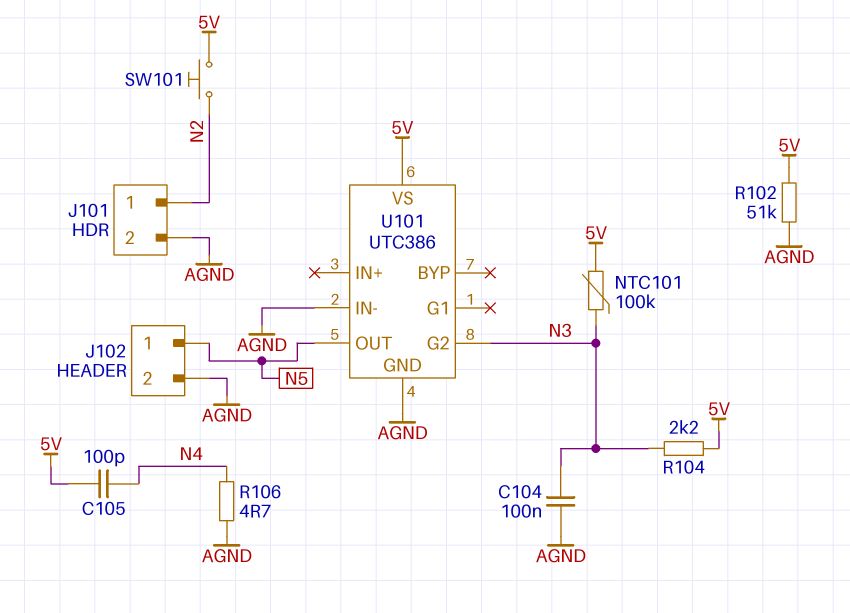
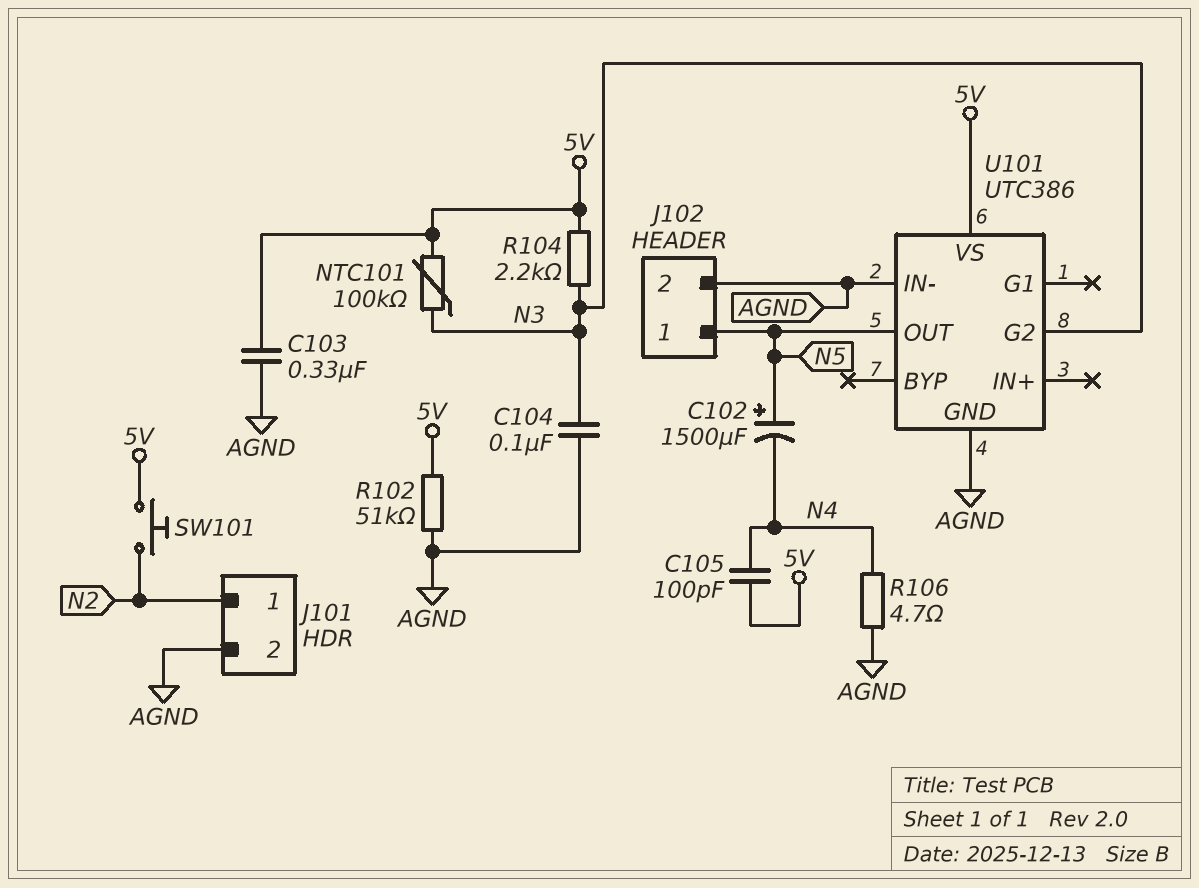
C102: none -> 1500uF (plus N5, minus N4)
C103: none -> 330nF (5V, AGND)

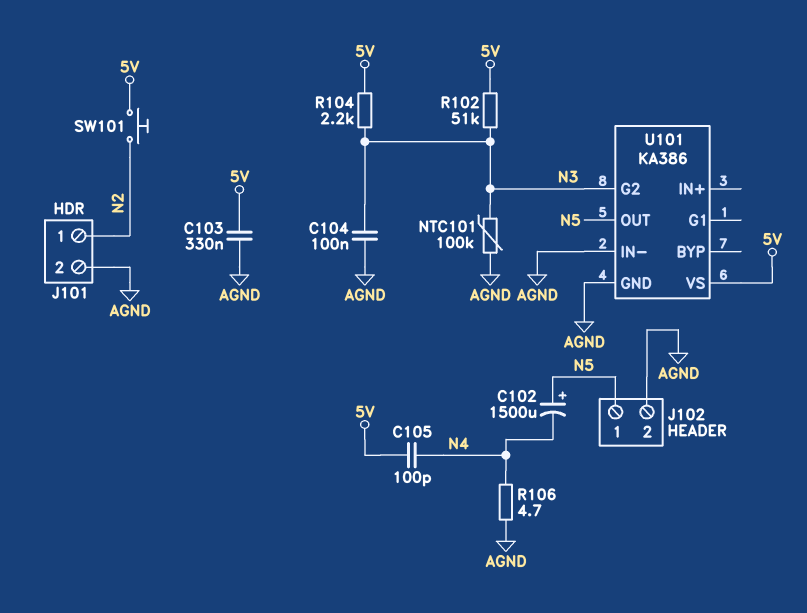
NTC101: 100k (5V, N3) -> 100k (AGND, N3)
R102: 51k (5V, AGND) -> 51k (5V, N3)
U101: UTC386 -> KA386

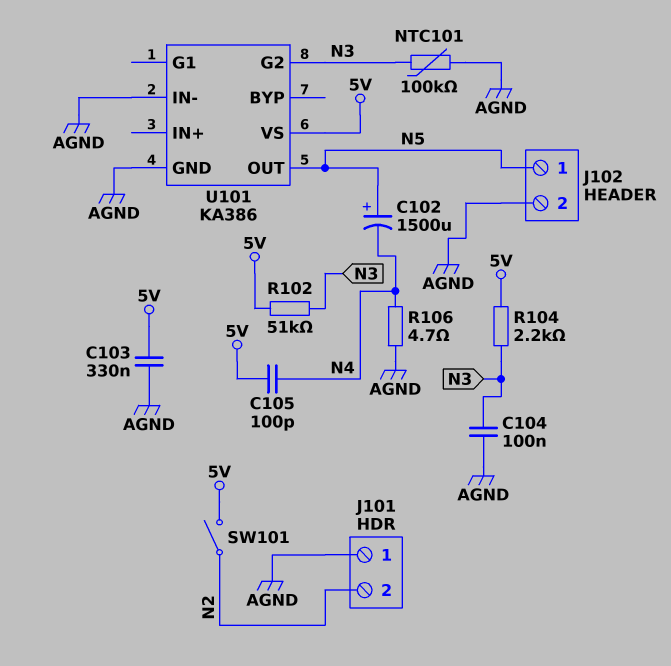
J101 pin 1: N2 -> AGND
J101 pin 2: AGND -> N2
SW101: button (5V, N2) -> switch (5V, N2)

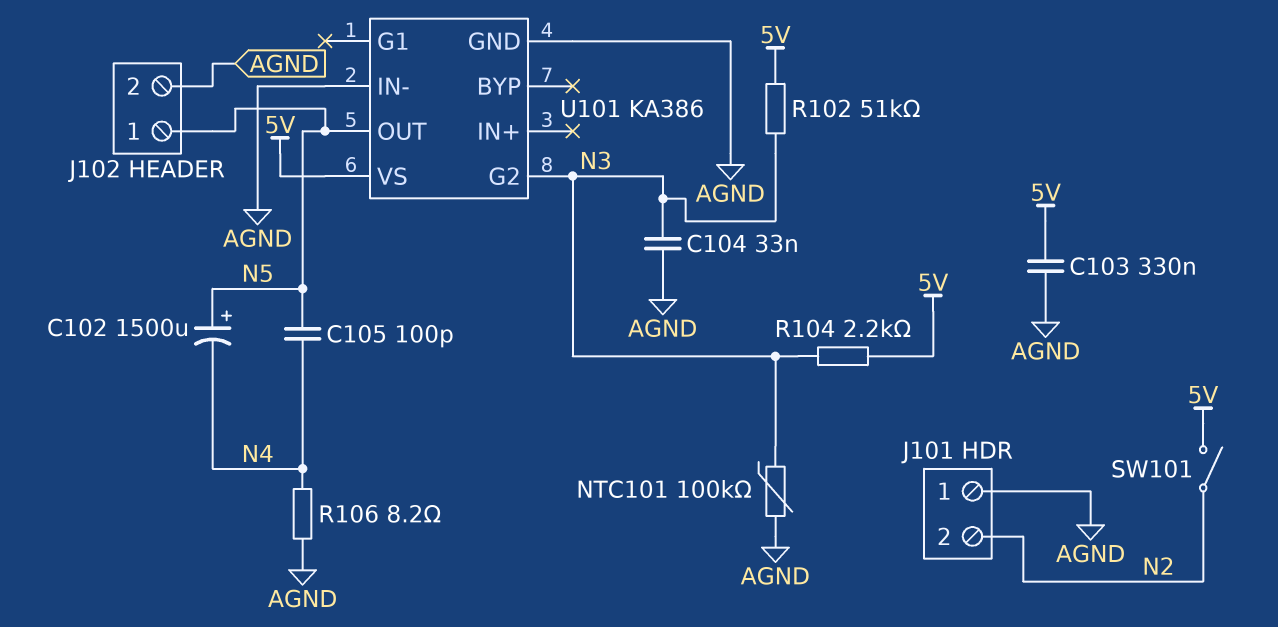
C104: 100nF (AGND, N3) -> 33nF (AGND, N3)
C105: 100pF (5V, N4) -> 100pF (N4, N5)
R106: 4.7 (AGND, N4) -> 8.2 (AGND, N4)

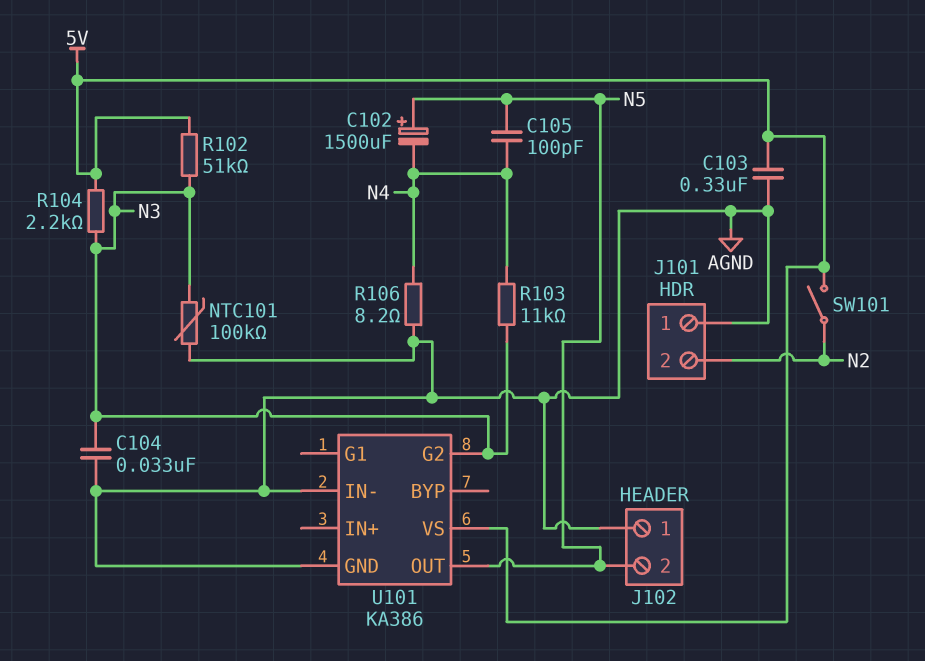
J102 pin 1: N5 -> AGND
J102 pin 2: AGND -> N5
R103: none -> 11k (N3, N4)

